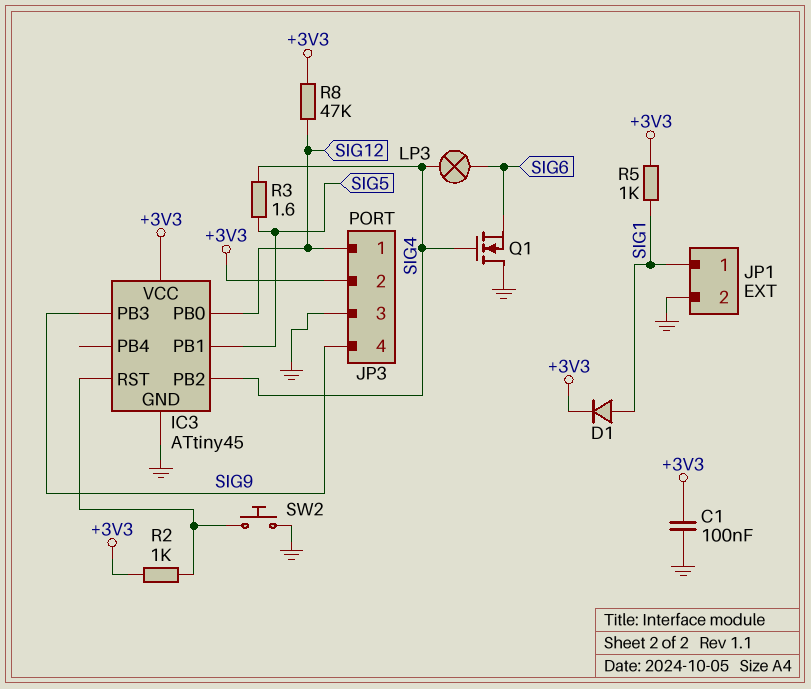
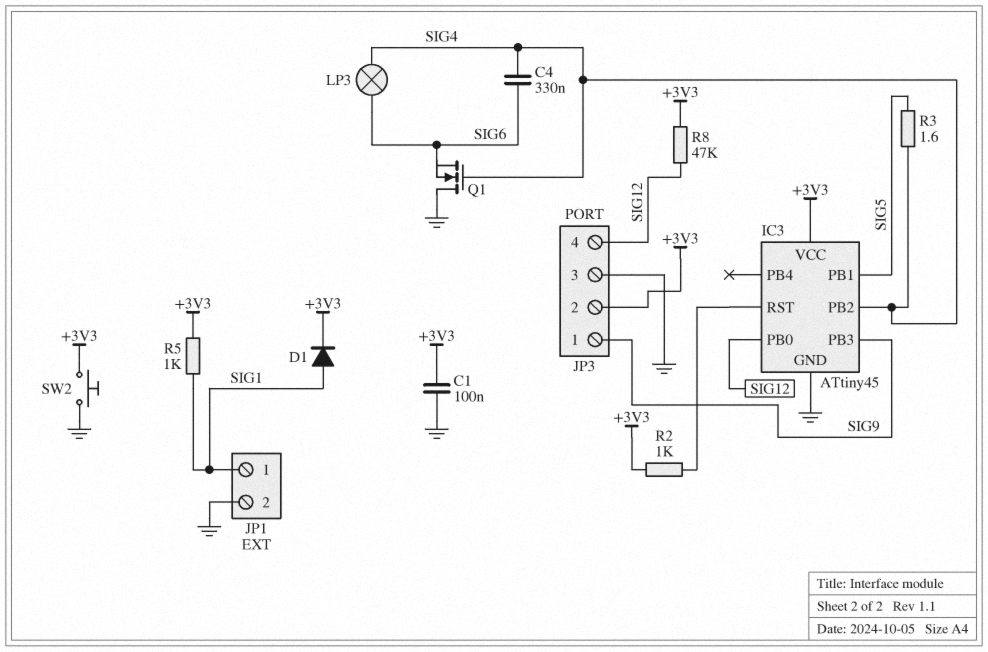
C4: none -> 330nF (SIG4, SIG6)
JP3 pin 1: SIG12 -> SIG9
JP3 pin 4: SIG9 -> SIG12
SW2: button (GND, IC3/RST) -> button (+3V3, GND)

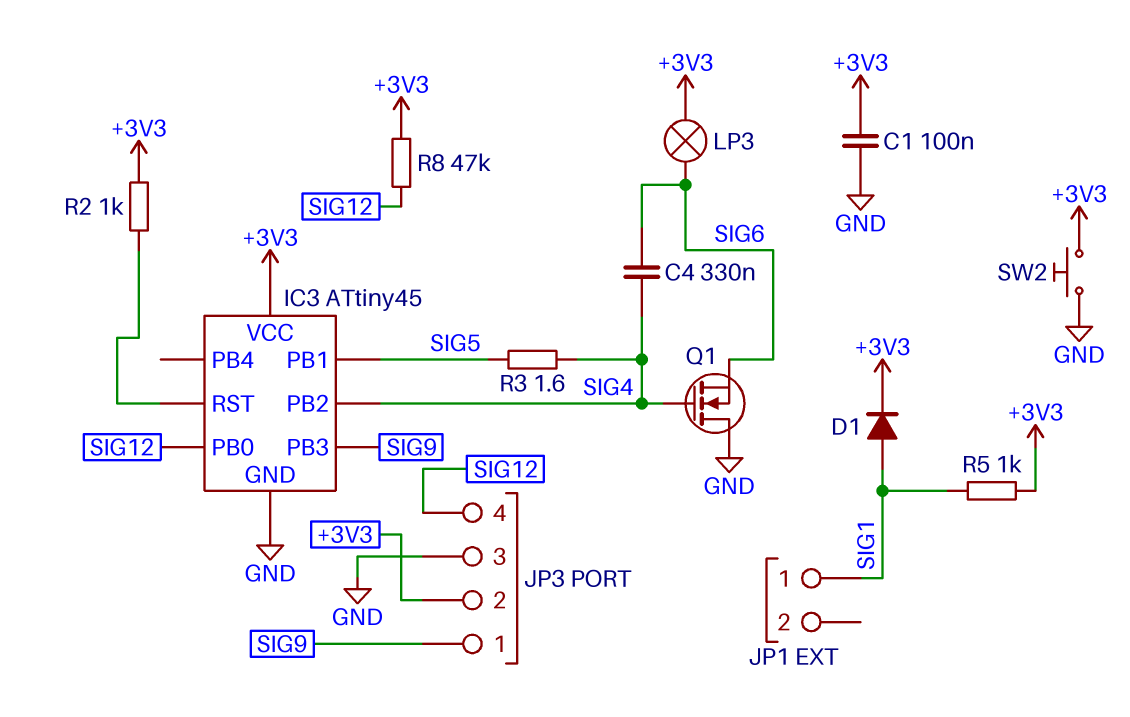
JP1 pin 2: GND -> none
LP3: lamp (SIG4, SIG6) -> lamp (+3V3, SIG6)

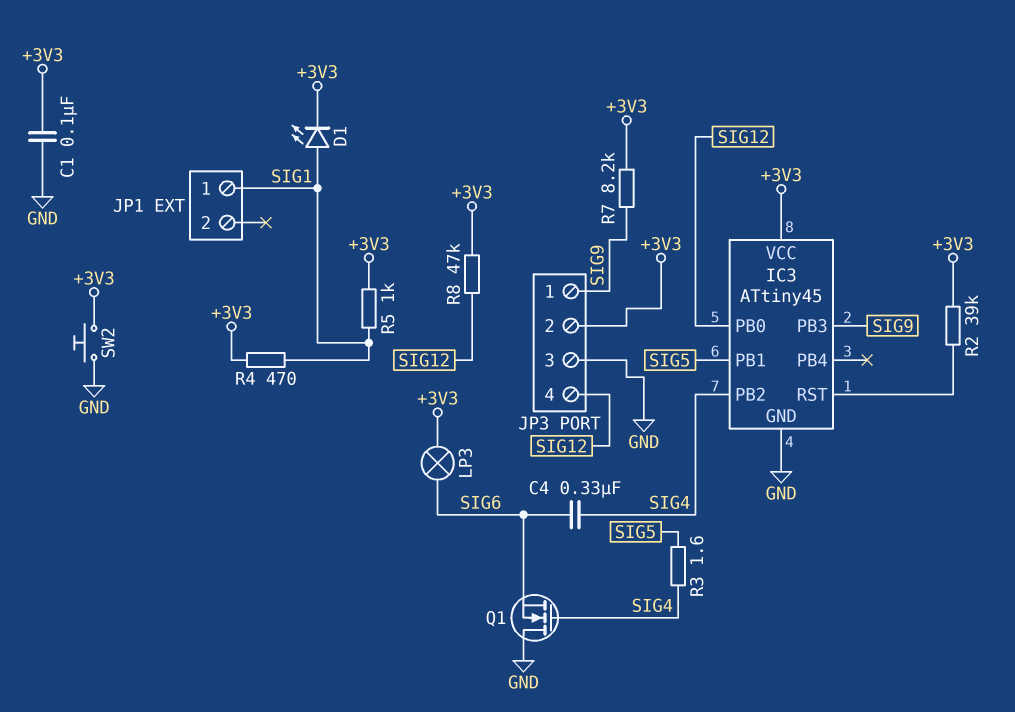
D1: diode (A SIG1, K +3V3) -> LED (A SIG1, K +3V3)
R2: 1k (+3V3, IC3/RST) -> 39k (+3V3, IC3/RST)
R4: none -> 470 (+3V3, SIG1)
R7: none -> 8.2k (+3V3, SIG9)

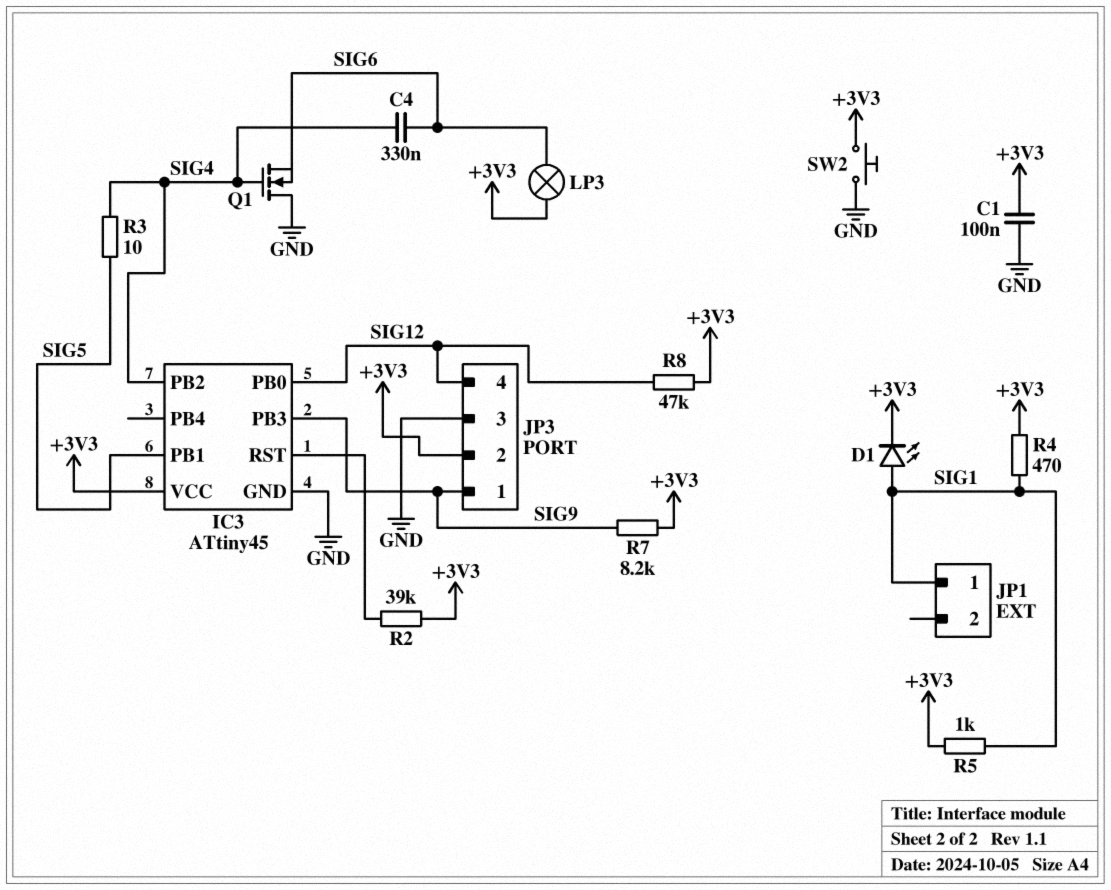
R3: 1.6 (SIG4, SIG5) -> 10 (SIG4, SIG5)

